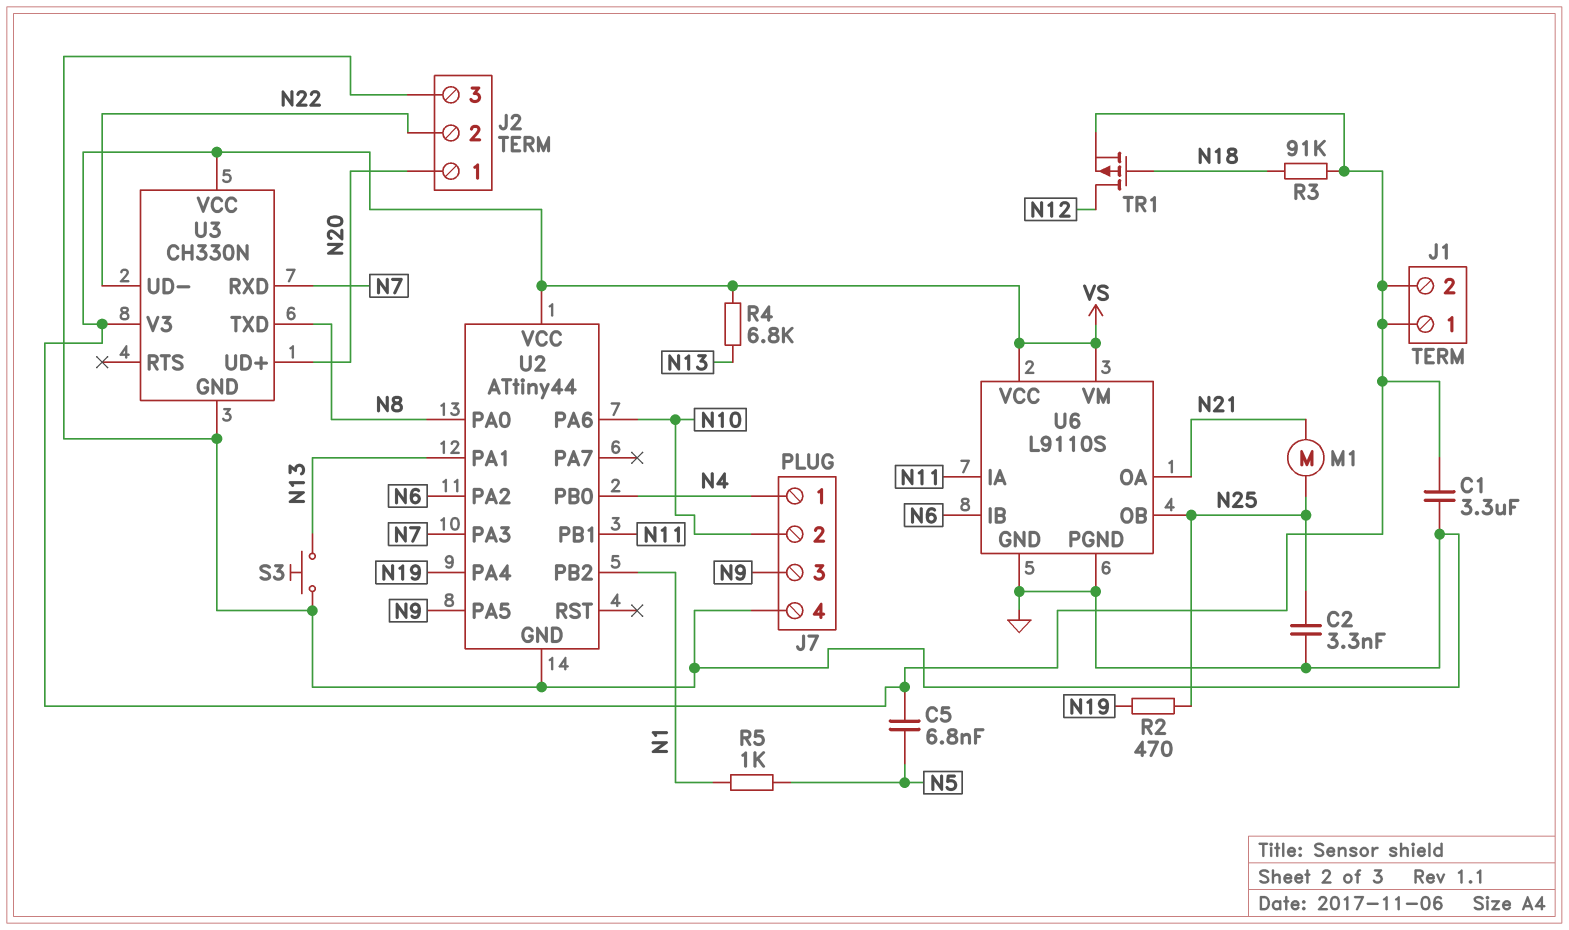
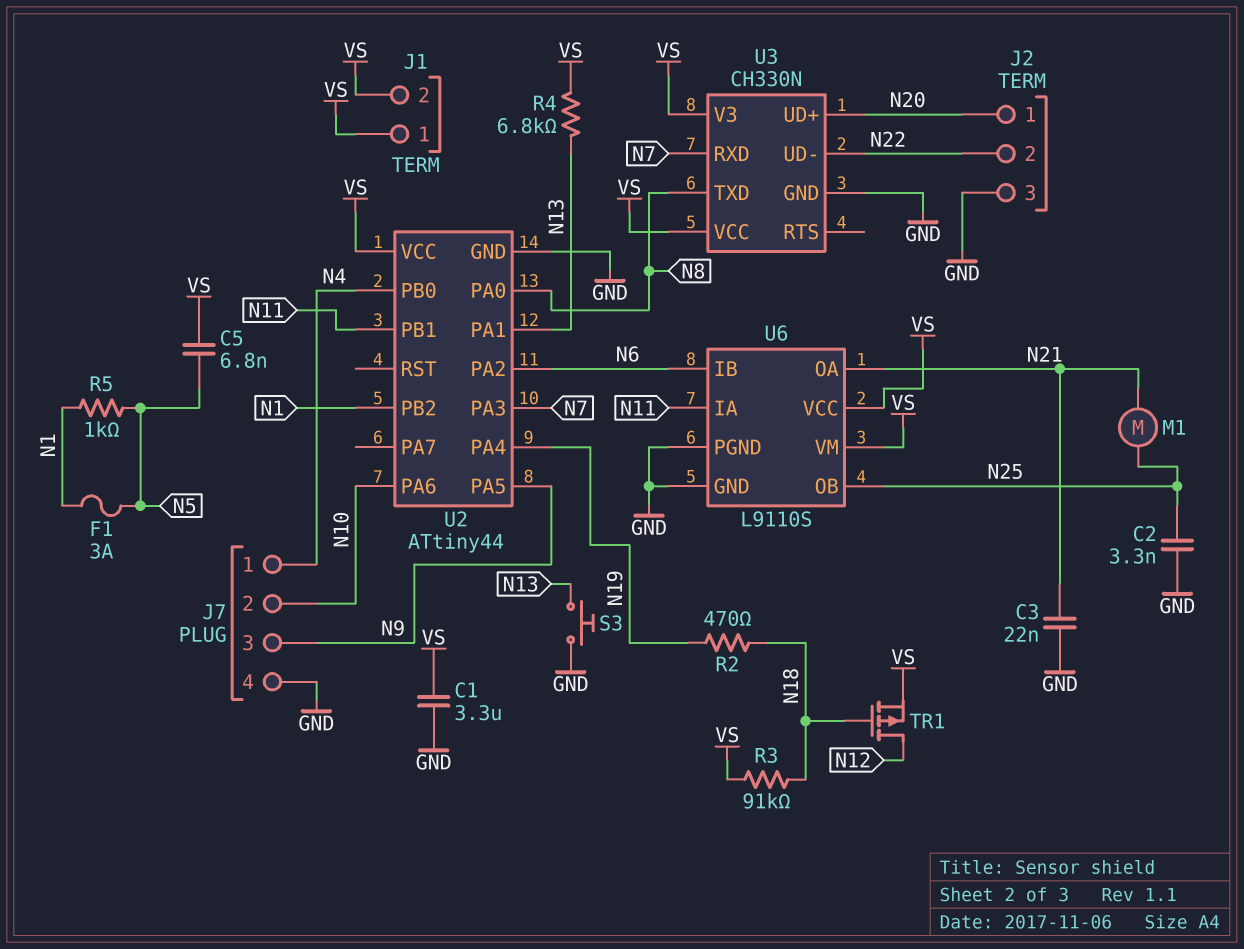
C3: none -> 22nF (GND, N21)
F1: none -> 3A (N1, N5)
R2: 470 (N19, N25) -> 470 (N18, N19)

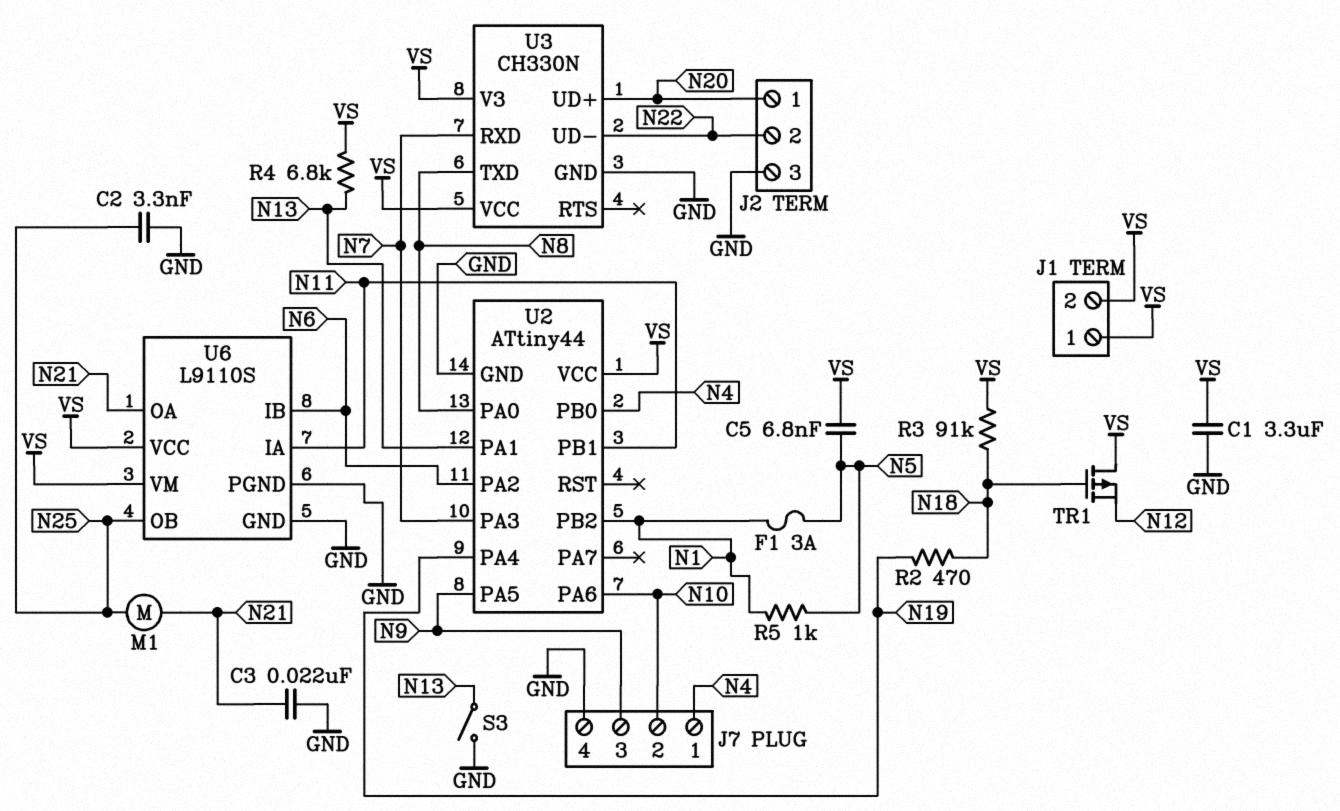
S3: button (GND, N13) -> switch (GND, N13)
TR1: PMOS (G N18, D N12, S VS) -> PMOS (G N18, D VS, S N12)

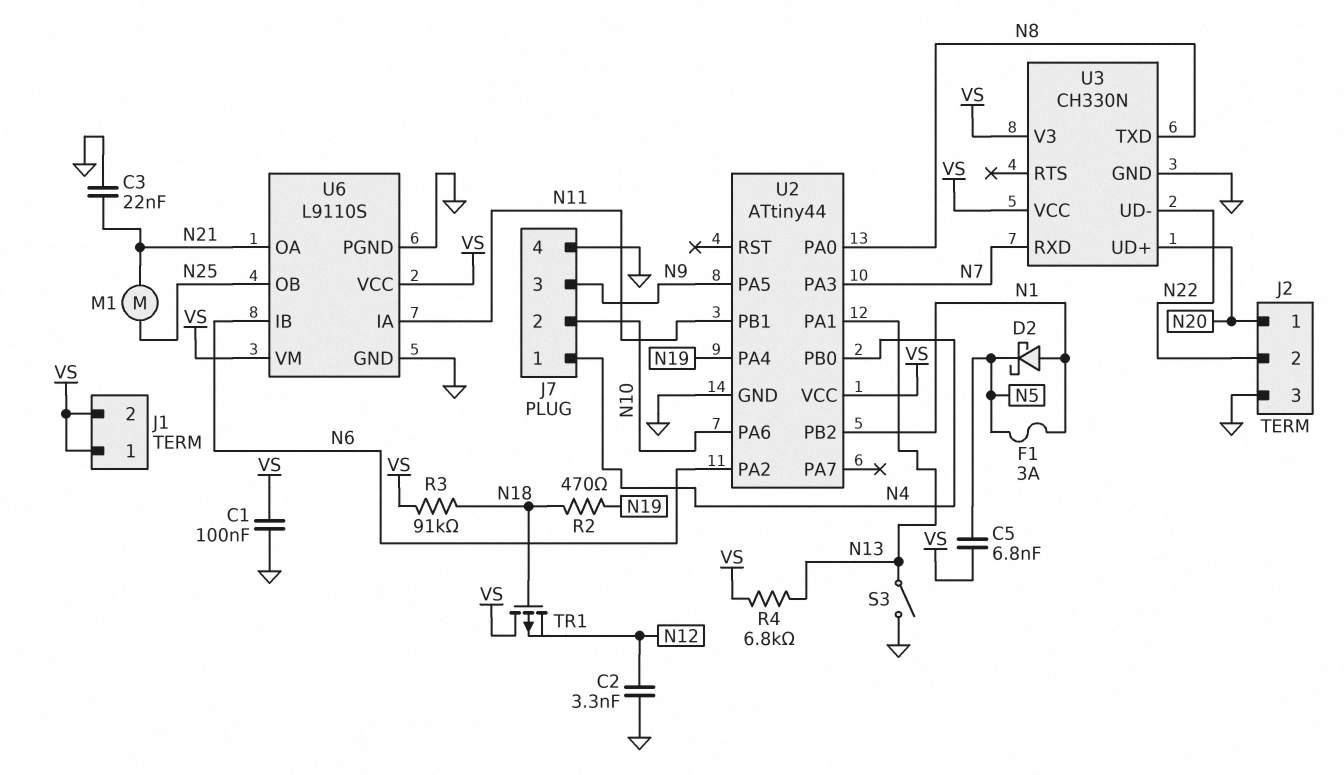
C1: 3.3uF (GND, VS) -> 100nF (GND, VS)
C2: 3.3nF (GND, N25) -> 3.3nF (GND, N12)
D2: none -> schottky (A N1, K N5)
R5: 1k (N1, N5) -> none

